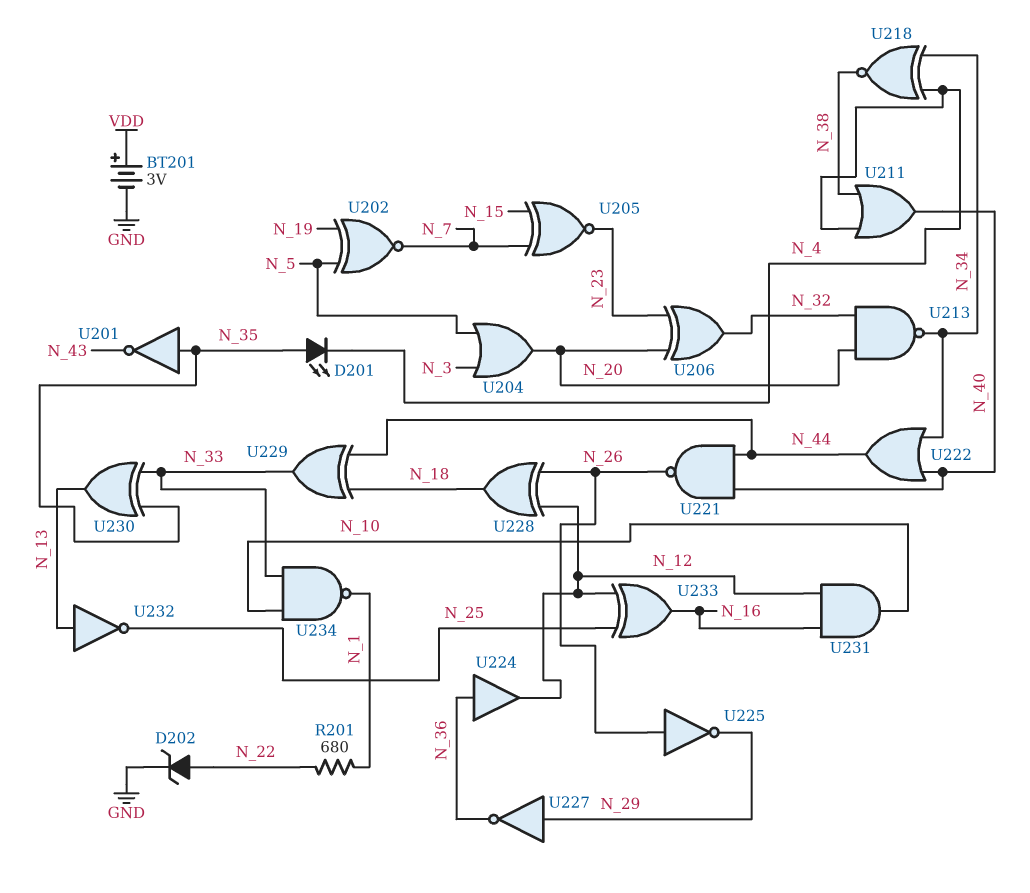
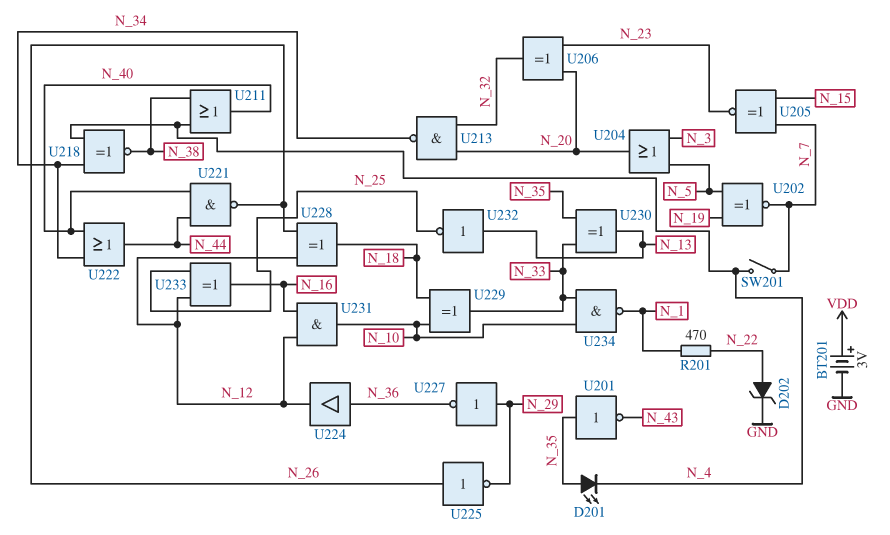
R201: 680 (N_1, N_22) -> 470 (N_1, N_22)
SW201: none -> switch (N_4, N_7)
U229: XOR (in N_18, in N_44, out N_33) -> XOR (in N_10, in N_18, out N_33)

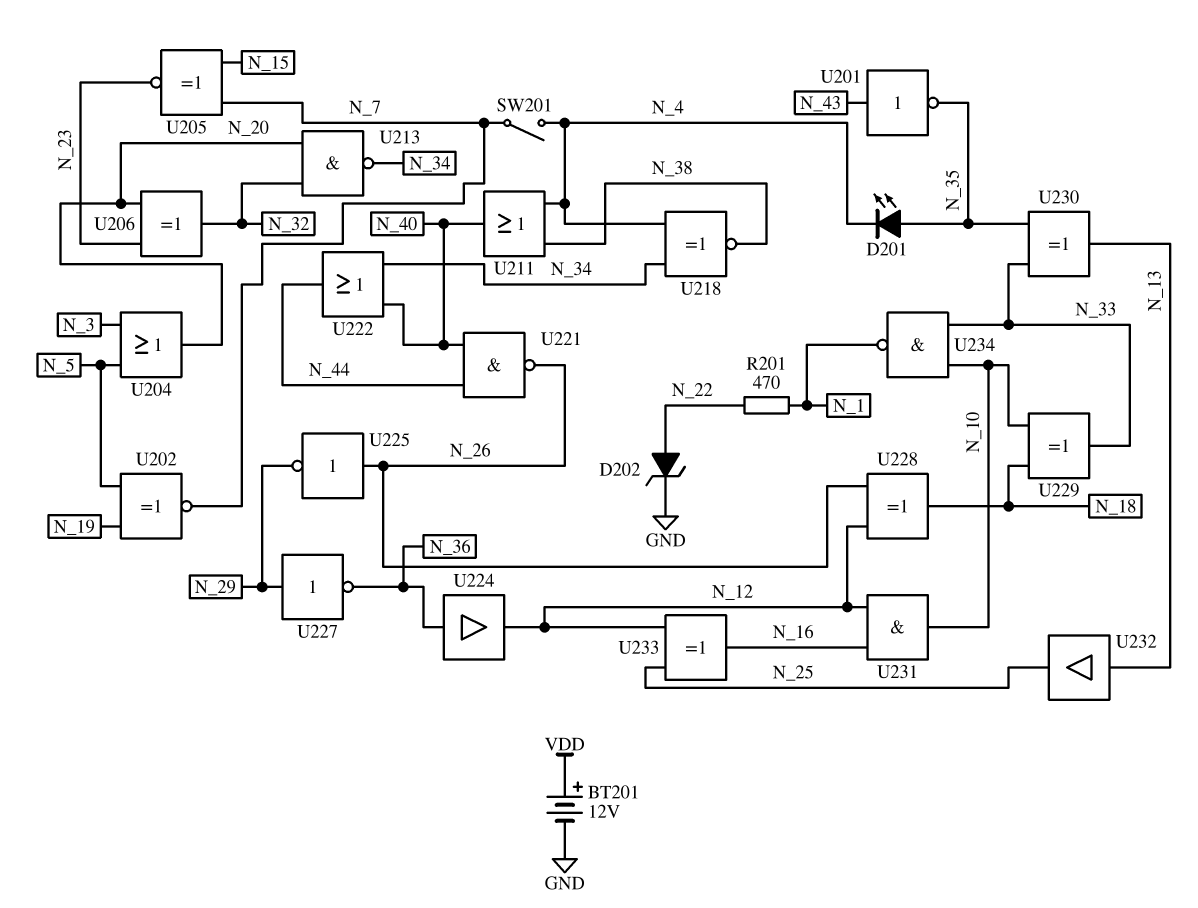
BT201: 3V (plus VDD, minus GND) -> 12V (plus VDD, minus GND)
U201: NOT (in N_35, out N_43) -> NOT (in N_43, out N_35)
U232: NOT (in N_13, out N_25) -> buffer (in N_13, out N_25)

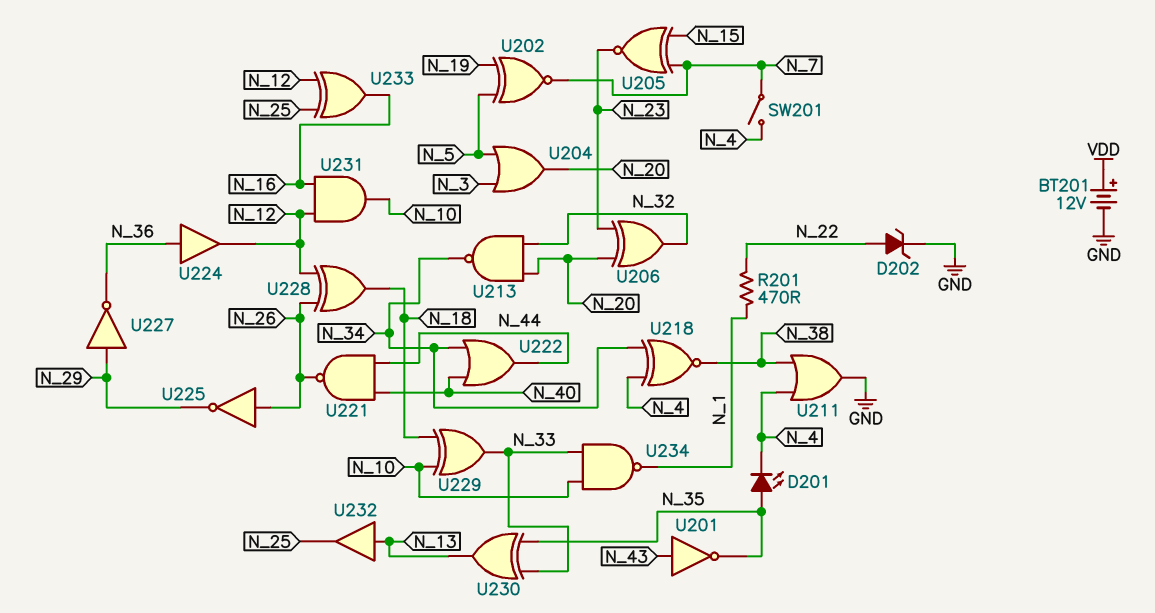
U211: OR (in N_4, in N_38, out N_40) -> OR (in N_4, in N_38, out GND)

